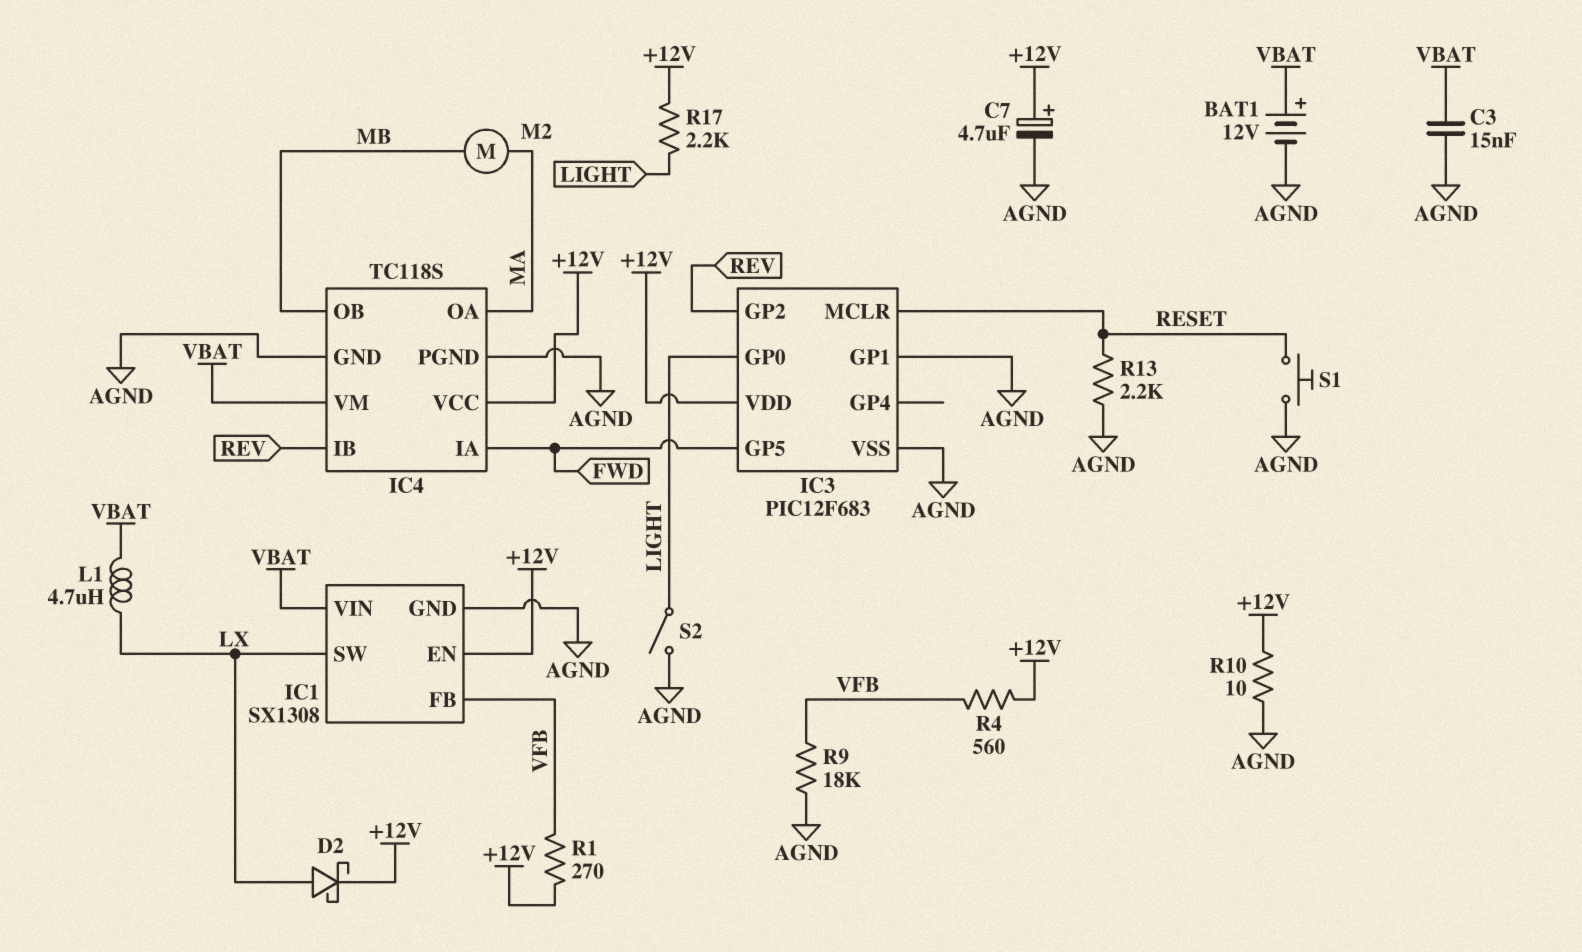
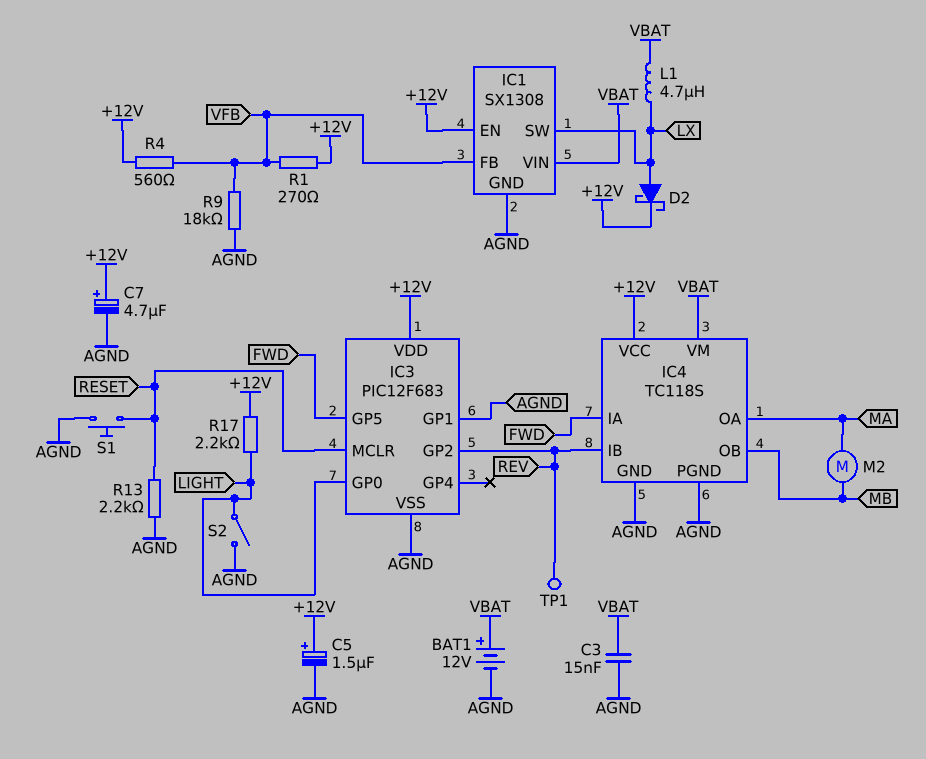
C5: none -> 1.5uF (plus +12V, minus AGND)
R10: 10 (+12V, AGND) -> none
TP1: none -> test point (REV)

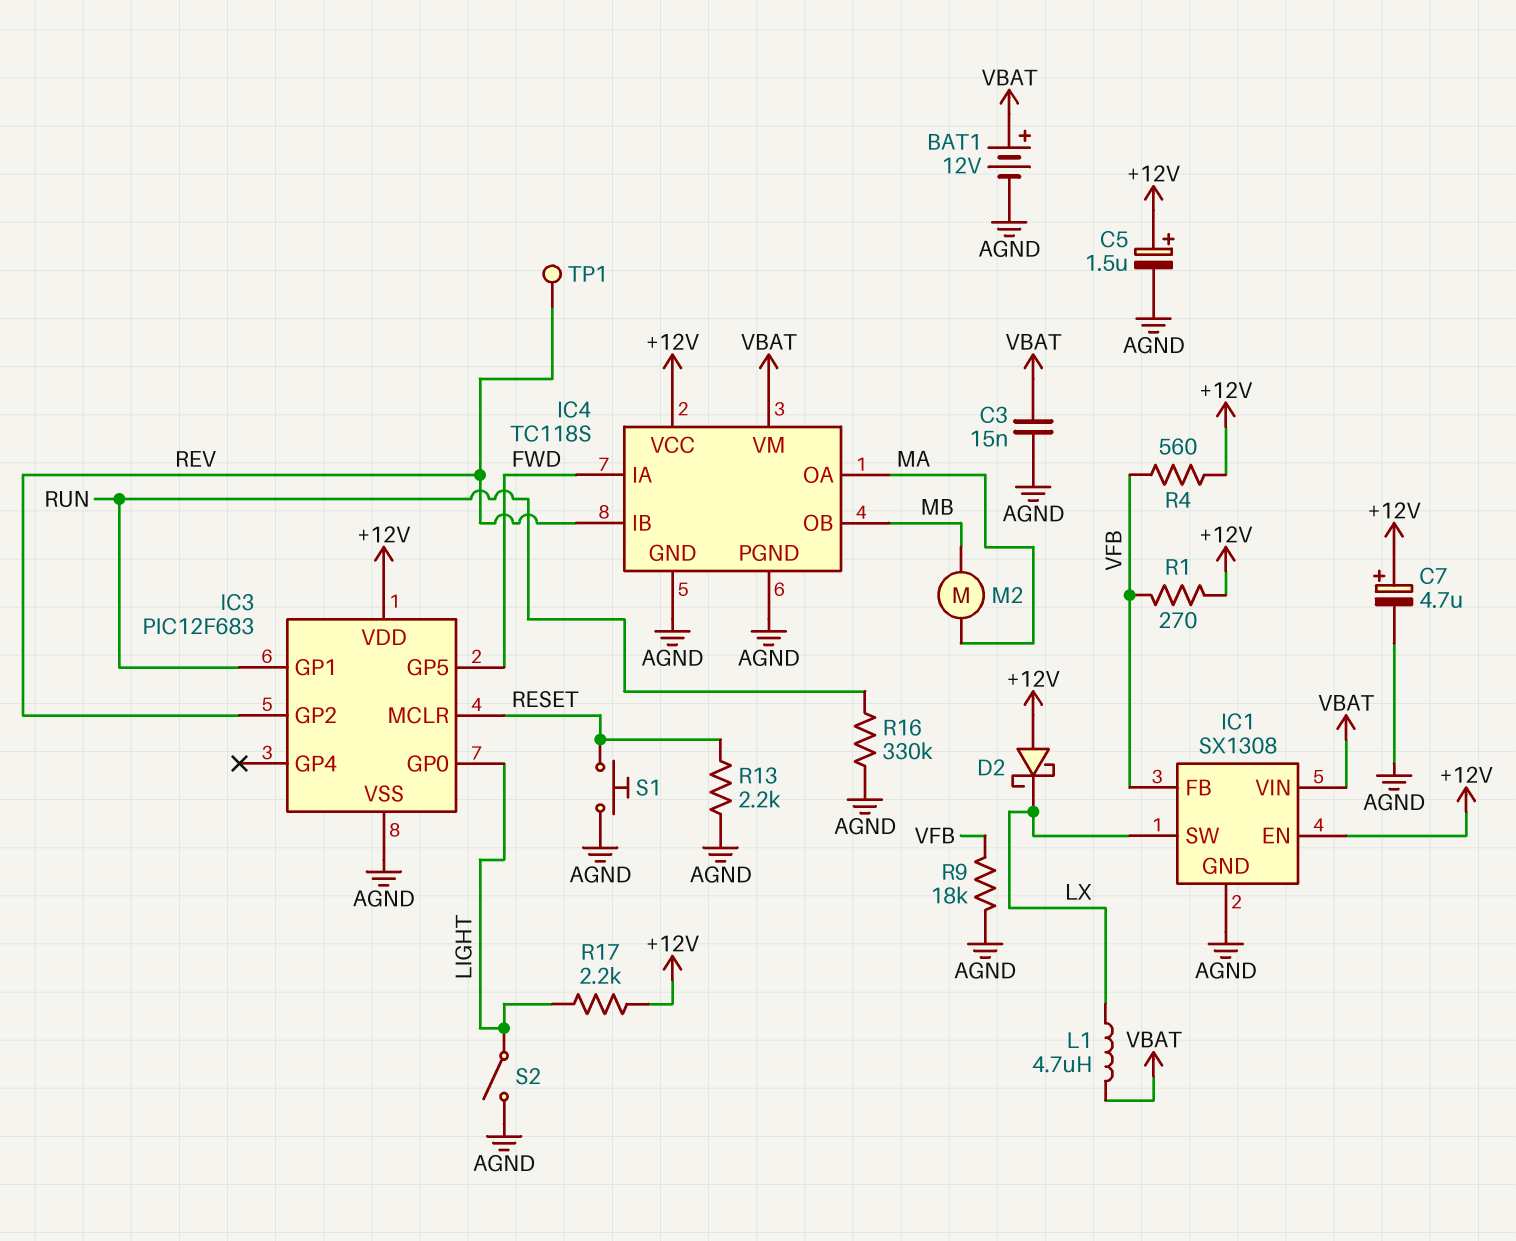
D2: schottky (A LX, K +12V) -> schottky (A +12V, K LX)
IC3 pin GP1: AGND -> RUN
R16: none -> 330k (AGND, RUN)

